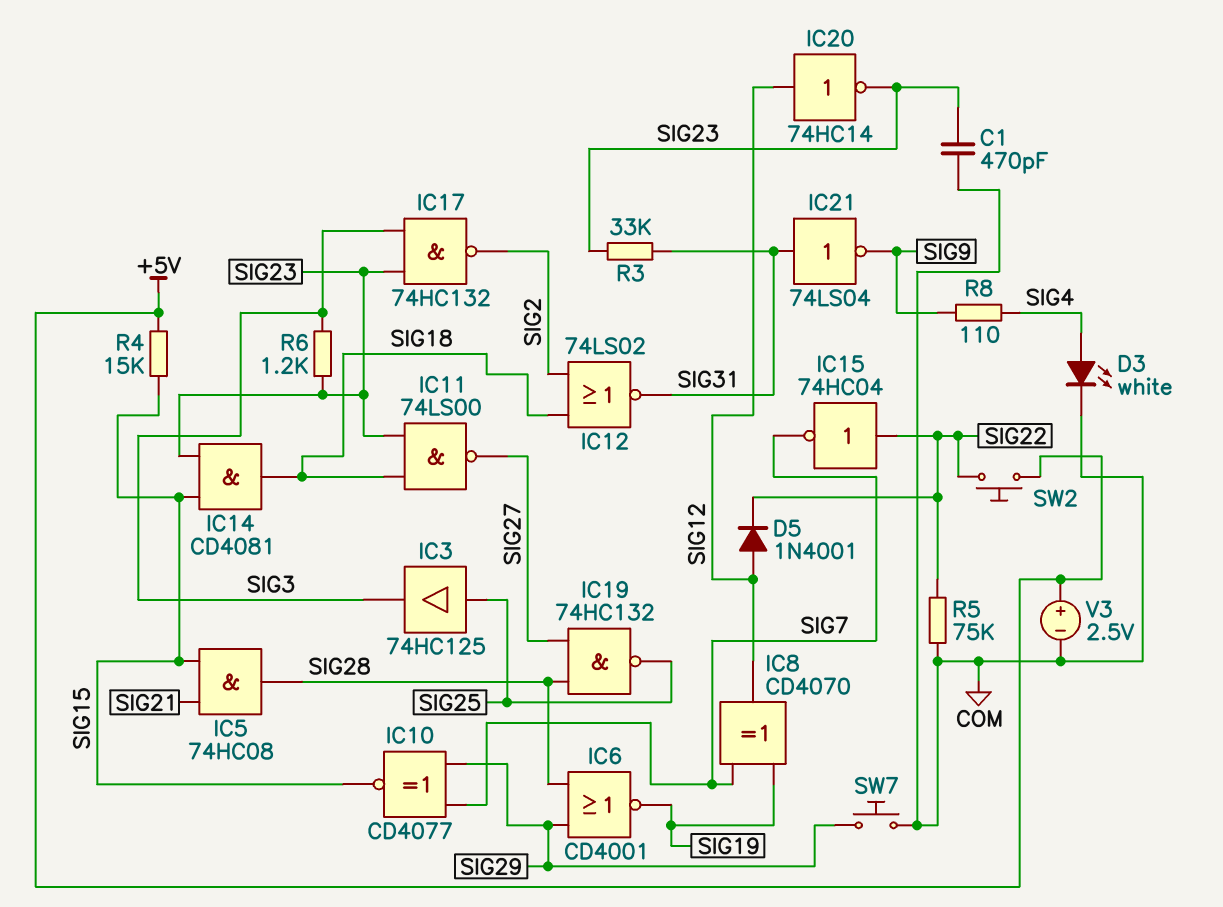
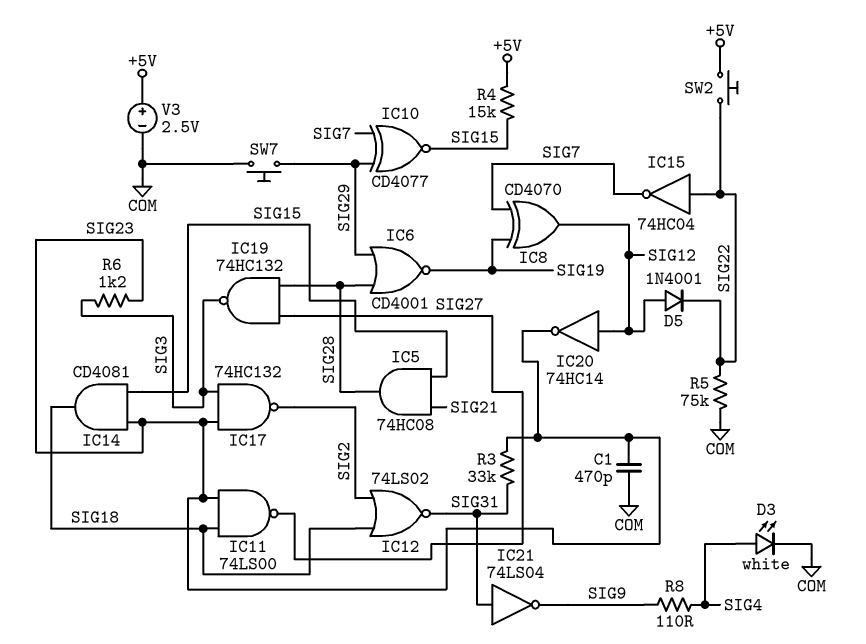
IC3: buffer 74HC125 (in SIG25, out SIG3) -> none
IC19: NAND 74HC132 (in SIG27, in SIG28, out SIG25) -> NAND 74HC132 (in SIG27, in SIG28, out SIG3)

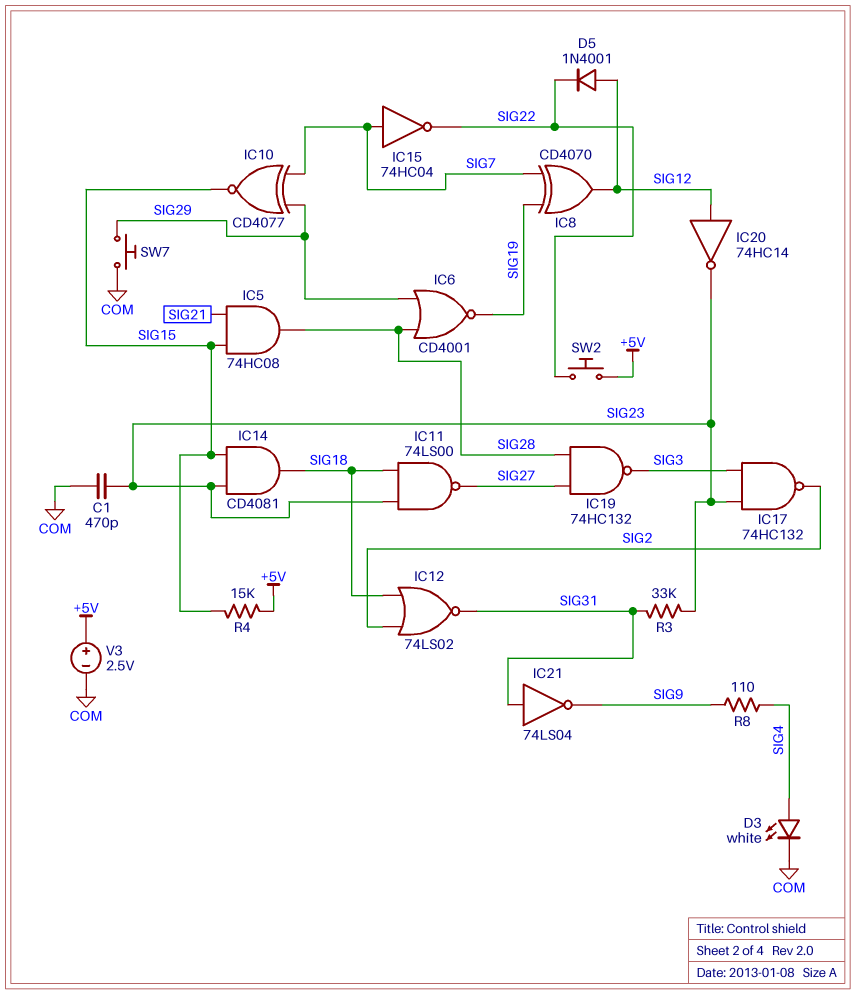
IC15: NOT 74HC04 (in SIG22, out SIG7) -> NOT 74HC04 (in SIG7, out SIG22)
R5: 75k (COM, SIG22) -> none
R6: 1.2k (SIG3, SIG23) -> none

